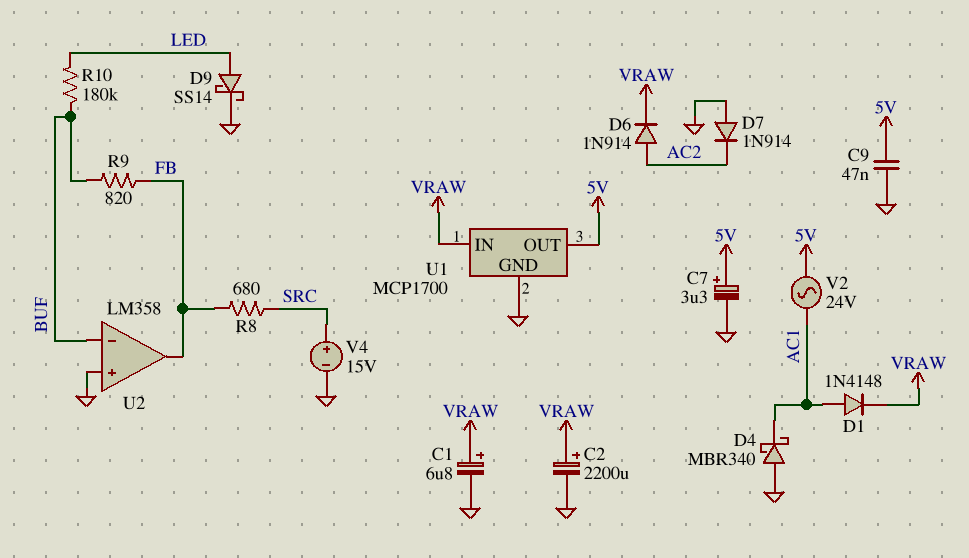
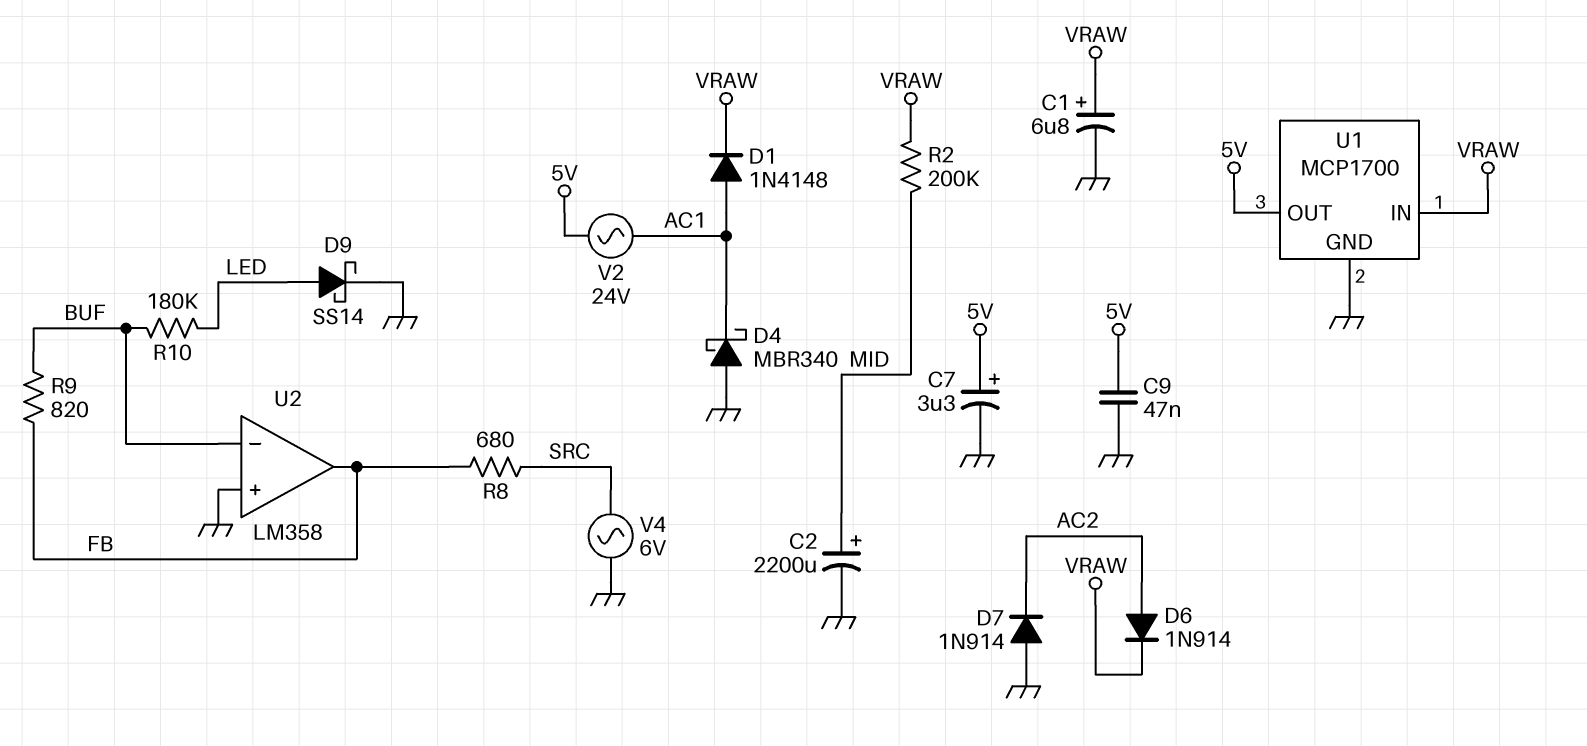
C2: 2200uF (plus VRAW, minus GND) -> 2200uF (plus MID, minus GND)
R2: none -> 200k (MID, VRAW)
V4: 15V (plus SRC, minus GND) -> AC 6V (GND, SRC)

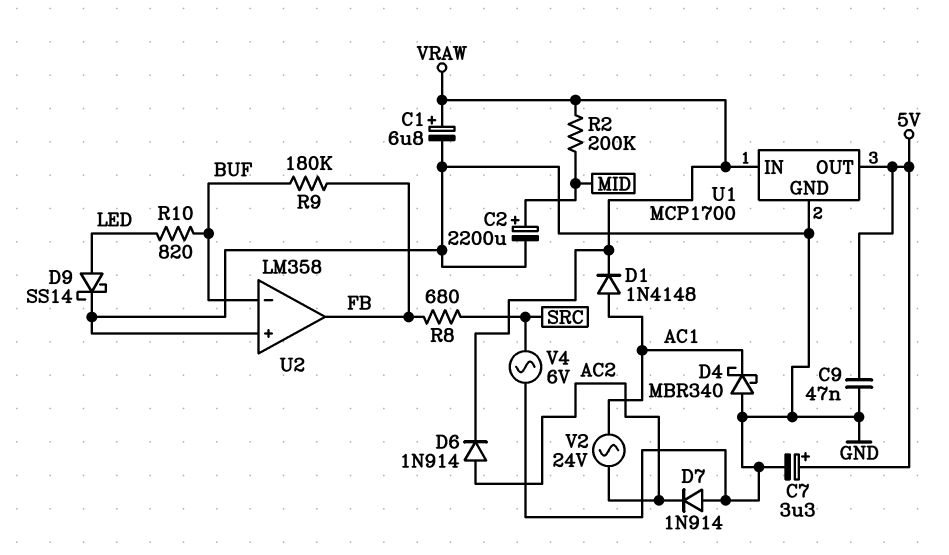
R9: 820 (BUF, FB) -> 180k (BUF, FB)
R10: 180k (BUF, LED) -> 820 (BUF, LED)
V2: AC 24V (5V, AC1) -> AC 24V (AC1, AC2)

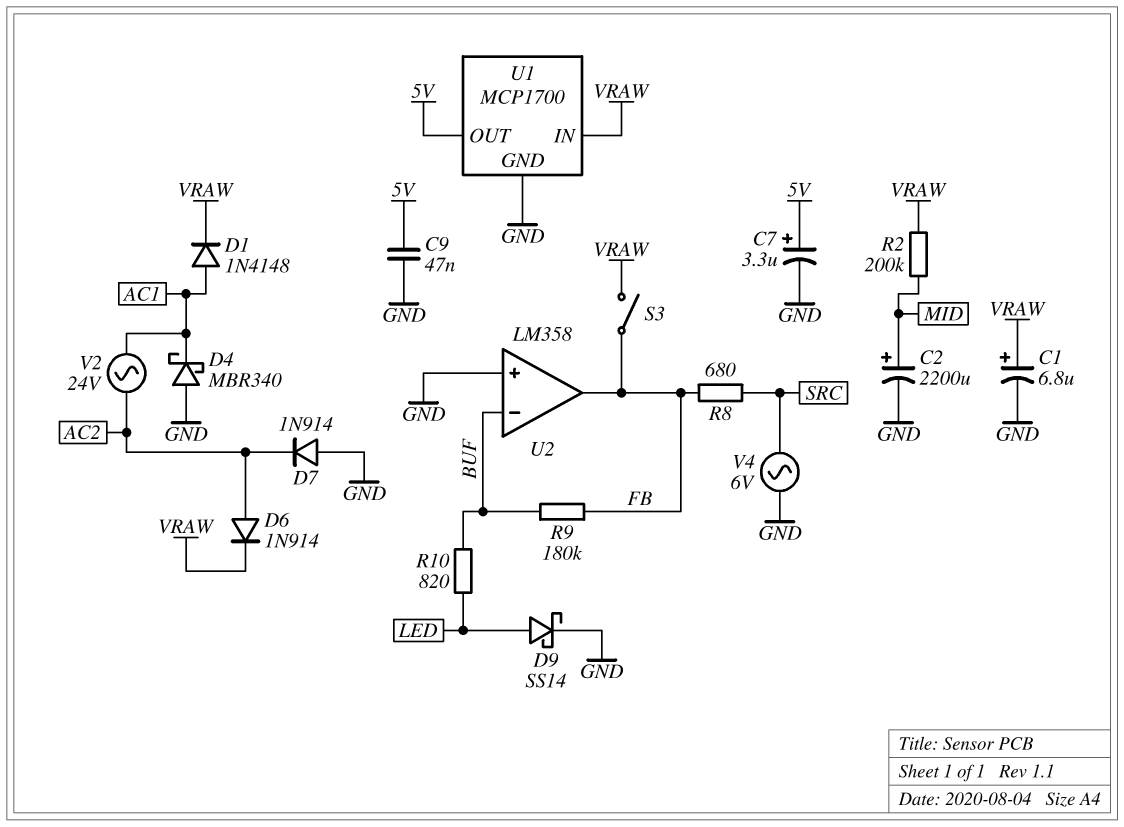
S3: none -> switch (FB, VRAW)

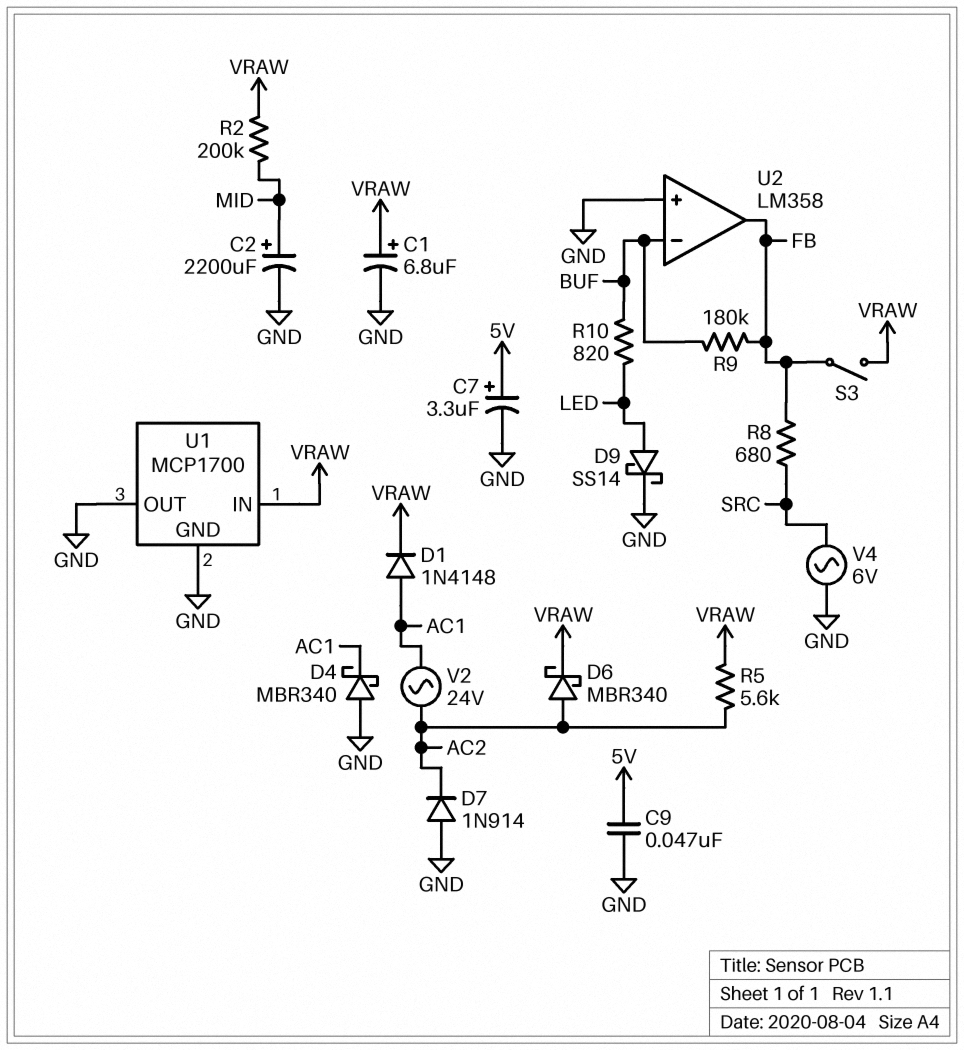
D6: diode 1N914 (A AC2, K VRAW) -> schottky MBR340 (A AC2, K VRAW)
R5: none -> 5.6k (AC2, VRAW)
U1 pin OUT: 5V -> GND

